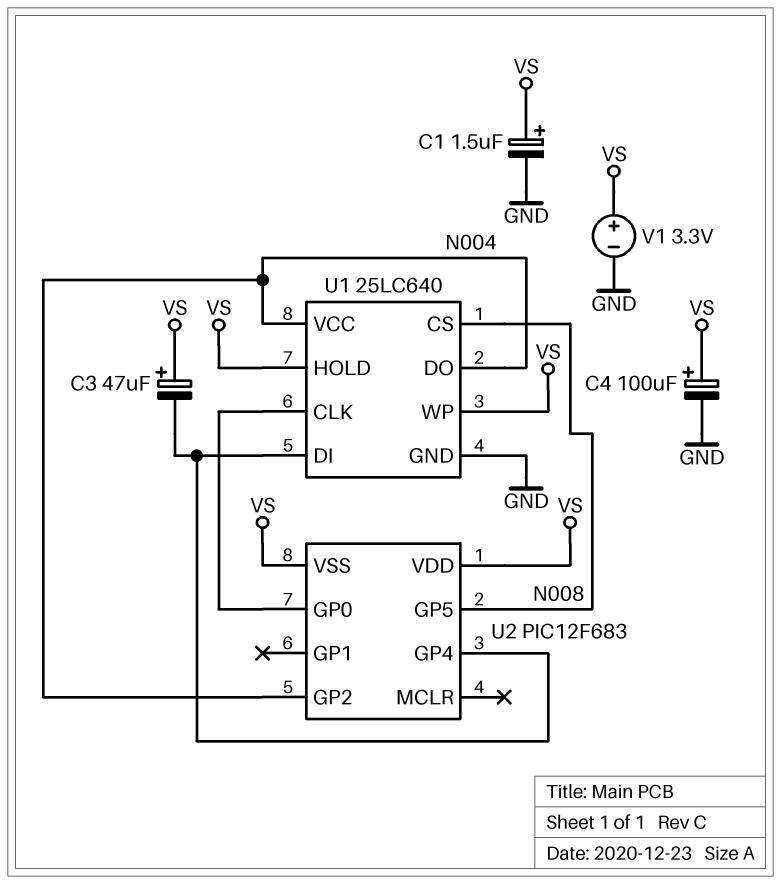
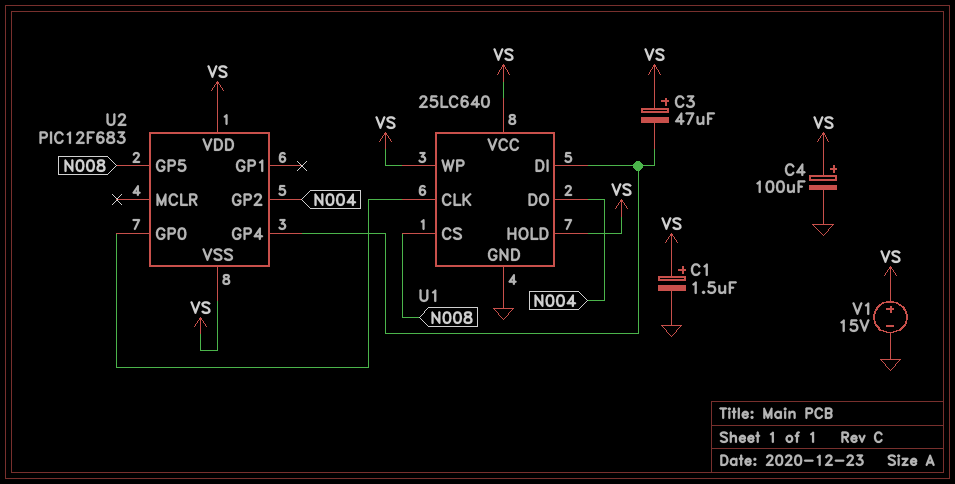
U1 pin VCC: N004 -> VS
V1: 3.3V (plus VS, minus GND) -> 15V (plus VS, minus GND)

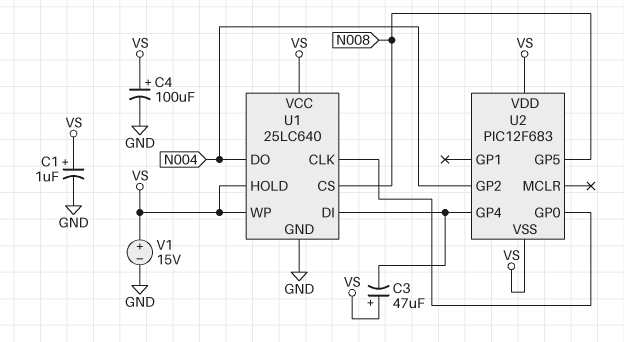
C1: 1.5uF (plus VS, minus GND) -> 1uF (plus VS, minus GND)

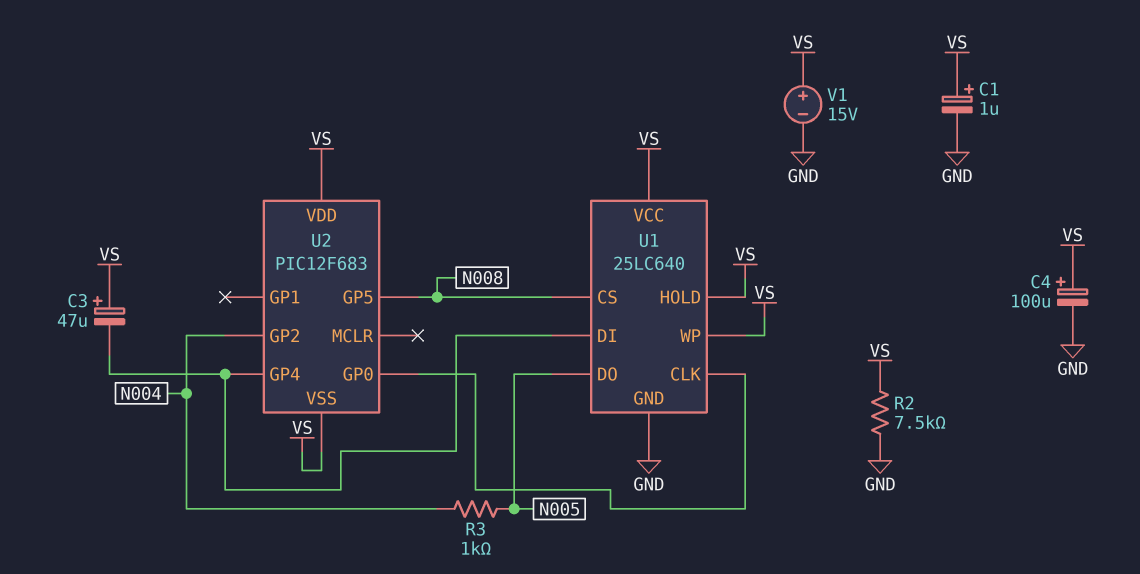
R2: none -> 7.5k (GND, VS)
R3: none -> 1k (N004, N005)
U1 pin DO: N004 -> N005

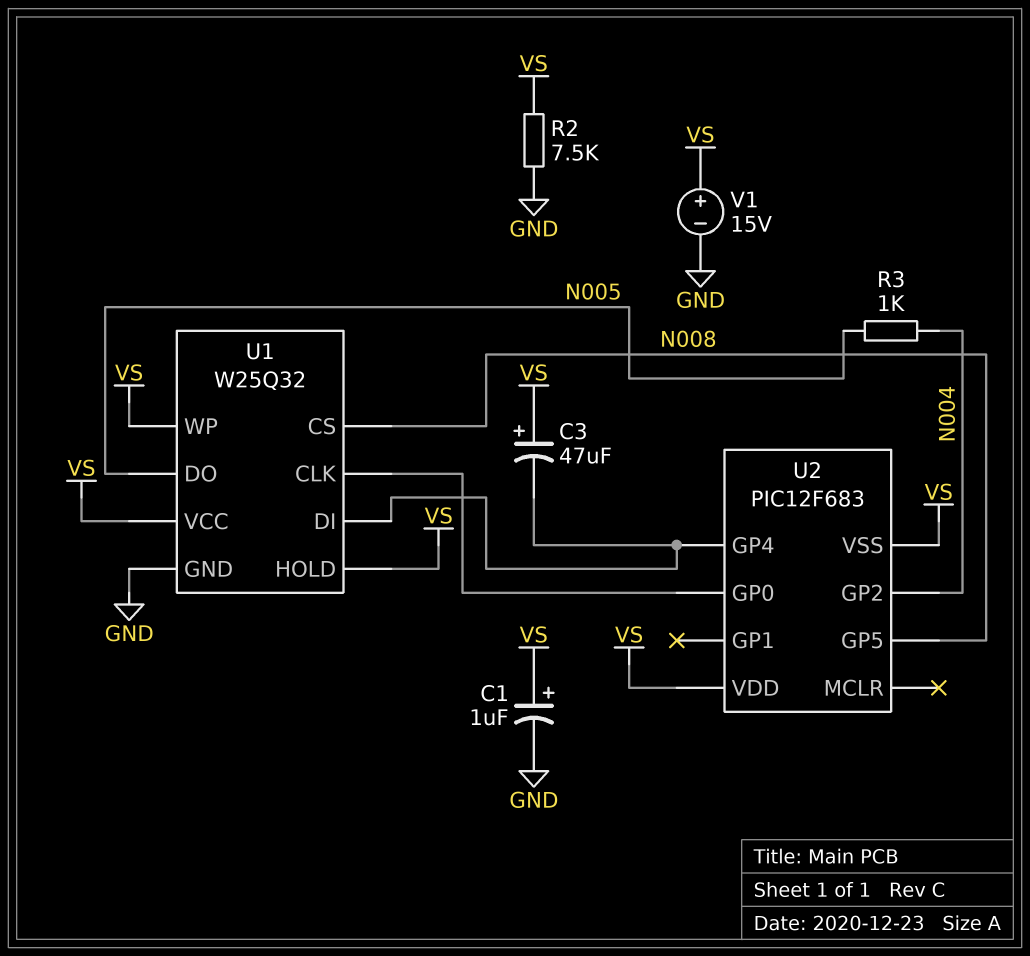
C4: 100uF (plus VS, minus GND) -> none
U1: 25LC640 -> W25Q32

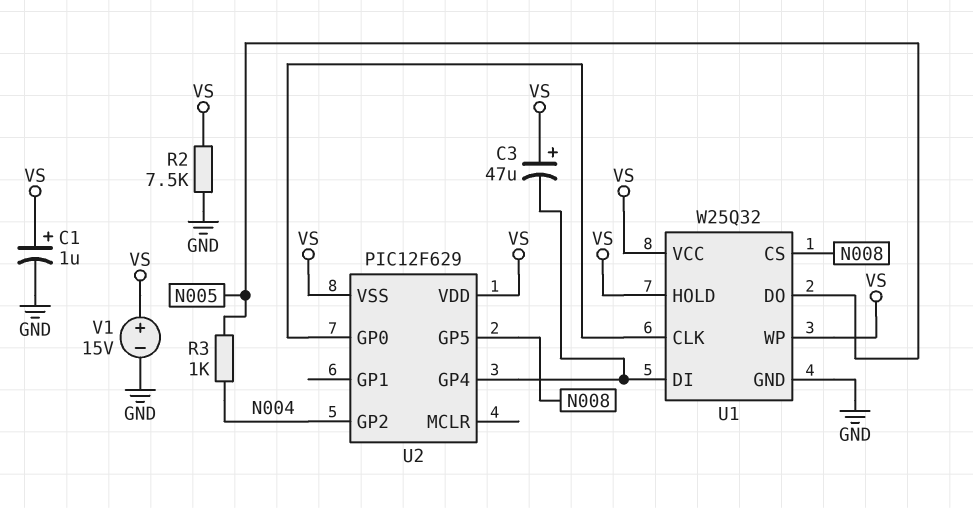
U2: PIC12F683 -> PIC12F629

